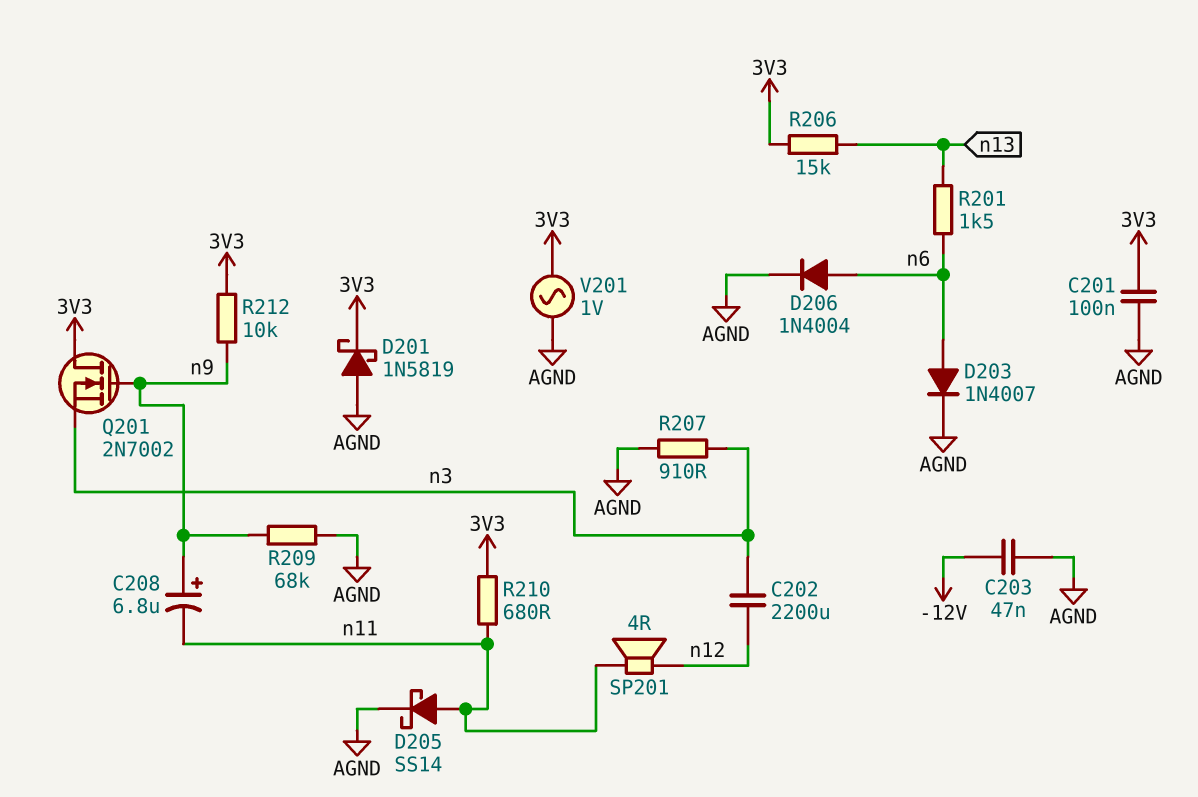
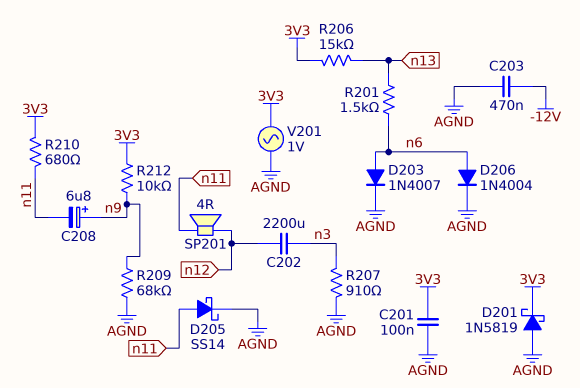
C203: 47nF (-12V, AGND) -> 470nF (-12V, AGND)
Q201: NMOS 2N7002 (G n9, D 3V3, S n3) -> none

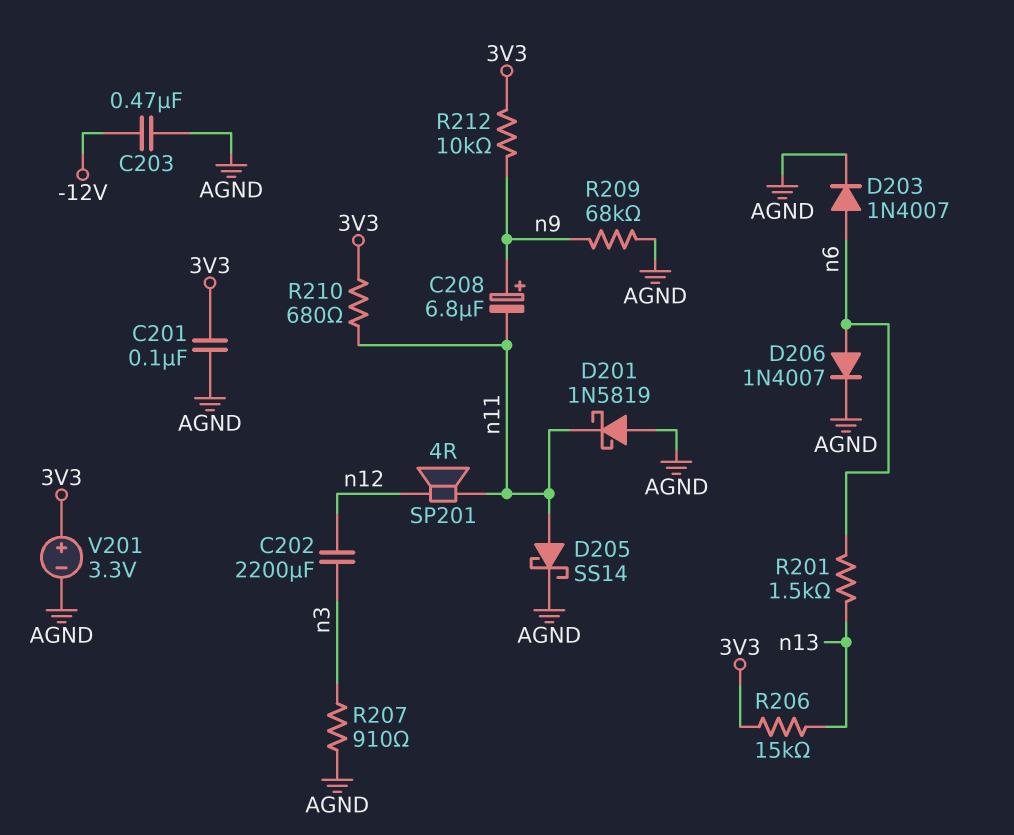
D201: schottky 1N5819 (A AGND, K 3V3) -> schottky 1N5819 (A AGND, K n11)
D206: diode 1N4004 (A n6, K AGND) -> diode 1N4007 (A n6, K AGND)
V201: AC 1V (3V3, AGND) -> 3.3V (plus 3V3, minus AGND)

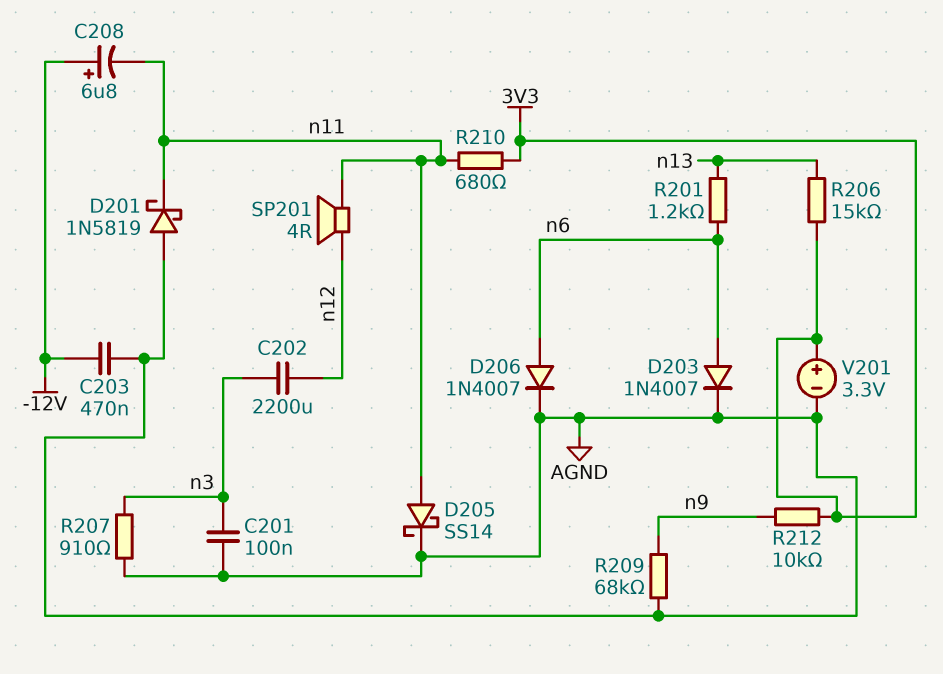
C201: 100nF (3V3, AGND) -> 100nF (AGND, n3)
C208: 6.8uF (plus n9, minus n11) -> 6.8uF (plus -12V, minus n11)
R201: 1.5k (n6, n13) -> 1.2k (n6, n13)

